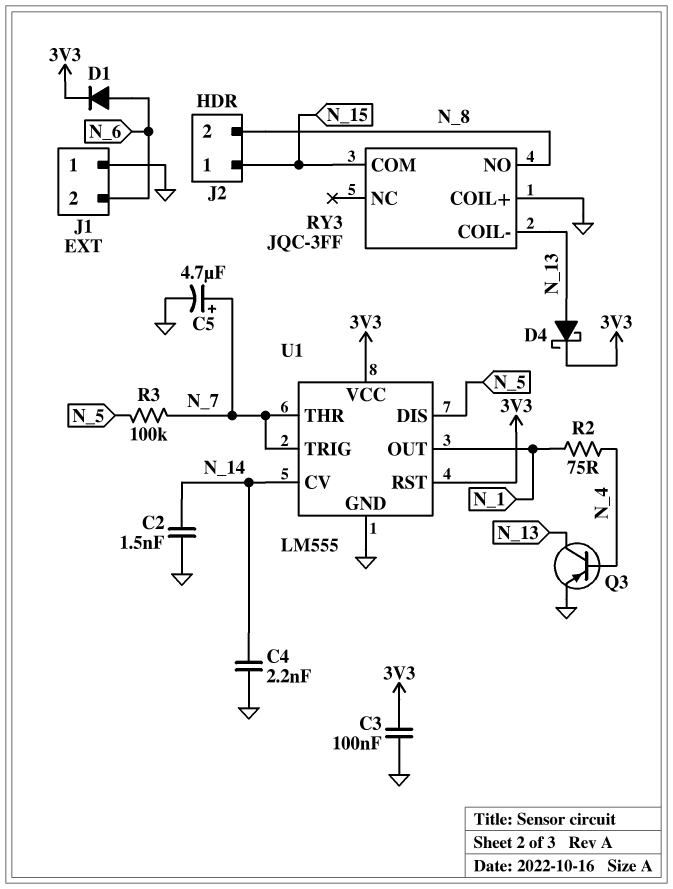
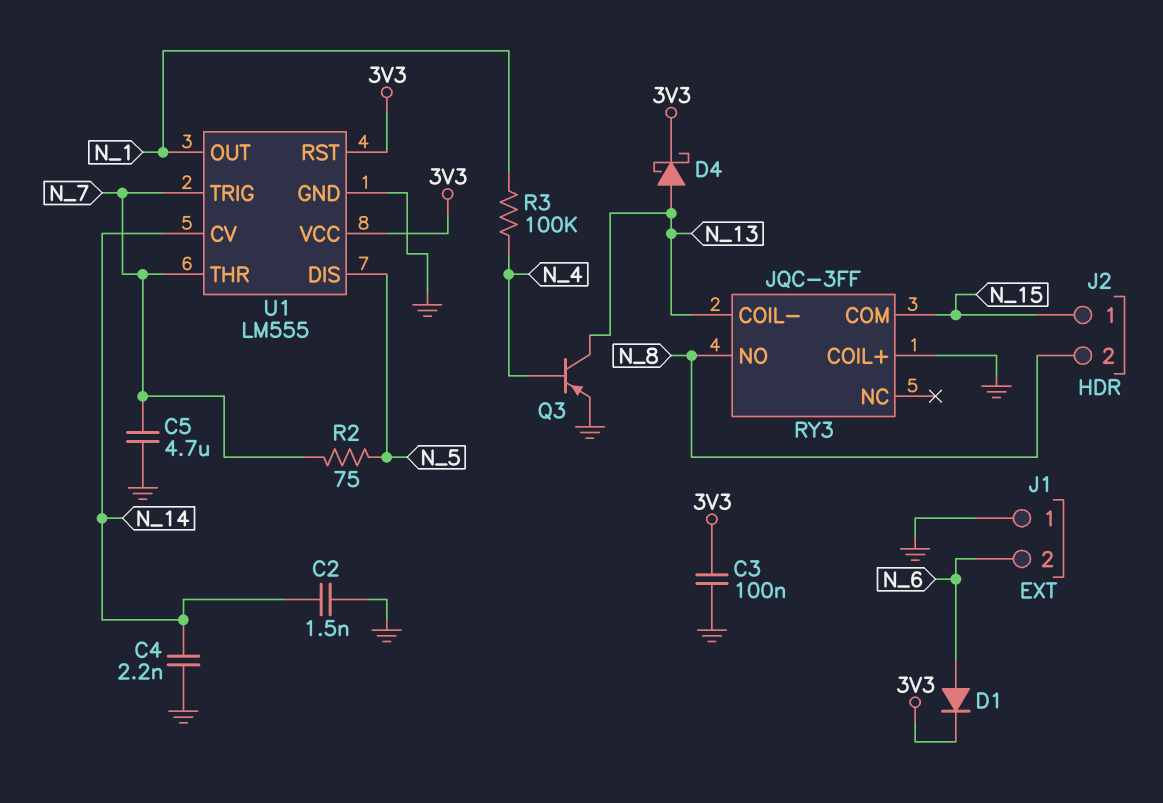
C5: 4.7uF (plus N_7, minus GND) -> 4.7uF (GND, N_7)
R2: 75 (N_1, N_4) -> 75 (N_5, N_7)
R3: 100k (N_5, N_7) -> 100k (N_1, N_4)

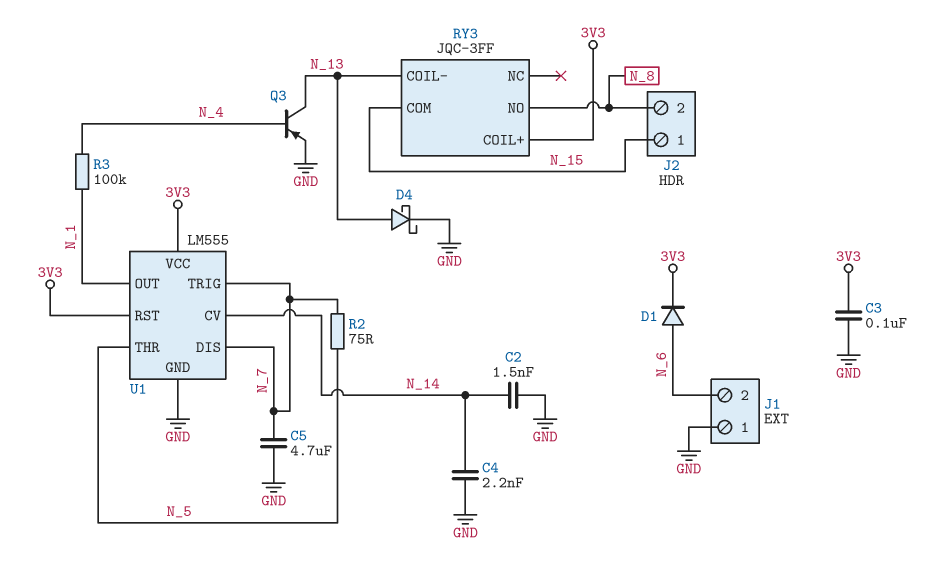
D4: schottky (A N_13, K 3V3) -> schottky (A N_13, K GND)
RY3 pin COIL+: GND -> 3V3
U1 pin DIS: N_5 -> N_7
U1 pin THR: N_7 -> N_5

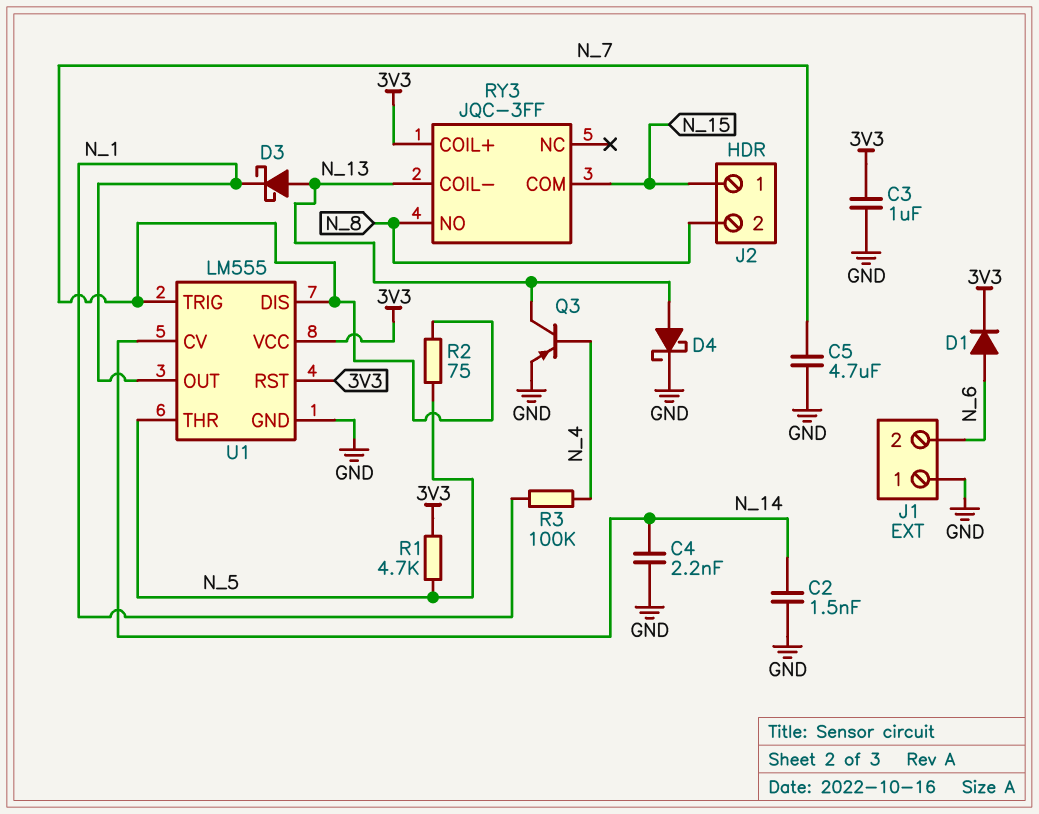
C3: 100nF (3V3, GND) -> 1uF (3V3, GND)
D3: none -> schottky (A N_13, K N_1)
R1: none -> 4.7k (3V3, N_5)

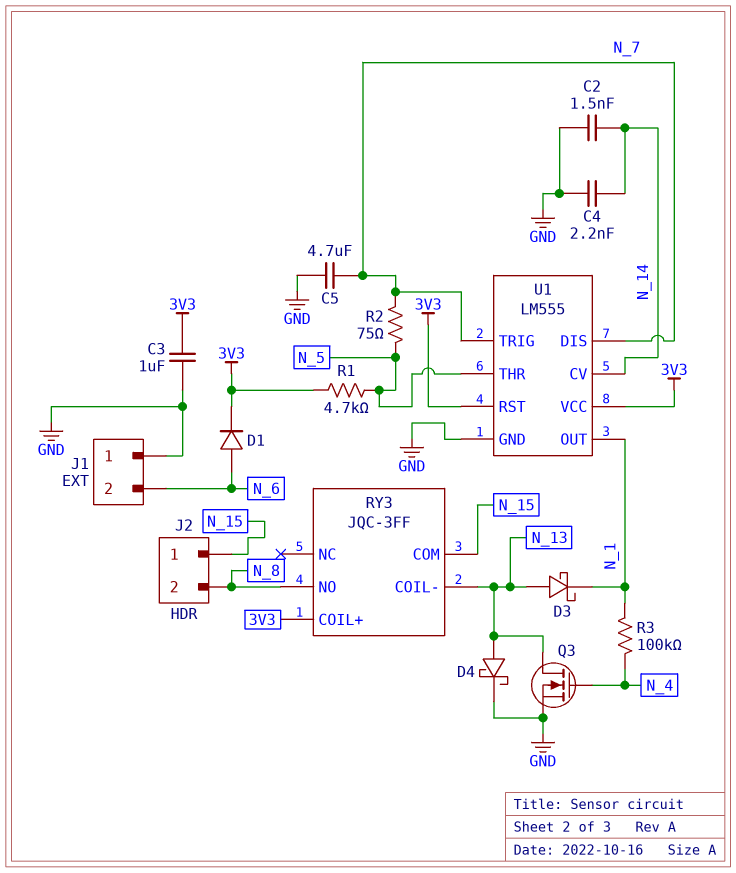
Q3: PNP (B N_4, C N_13, E GND) -> NMOS (G N_4, D N_13, S GND)

